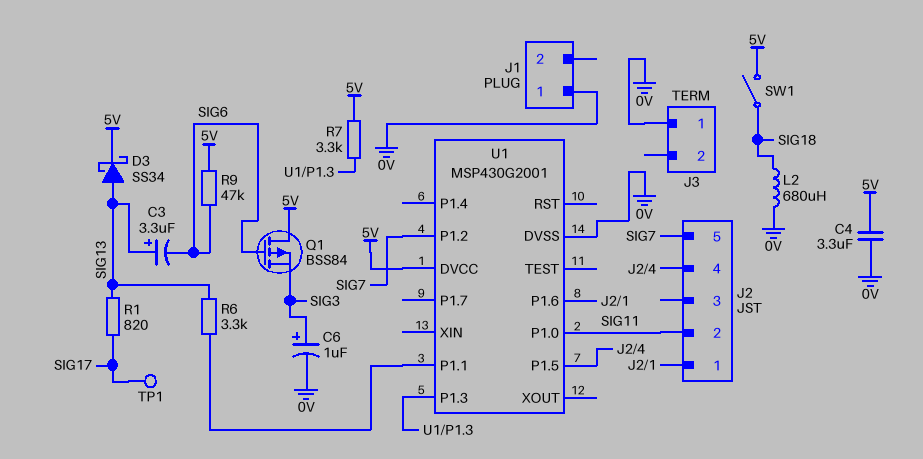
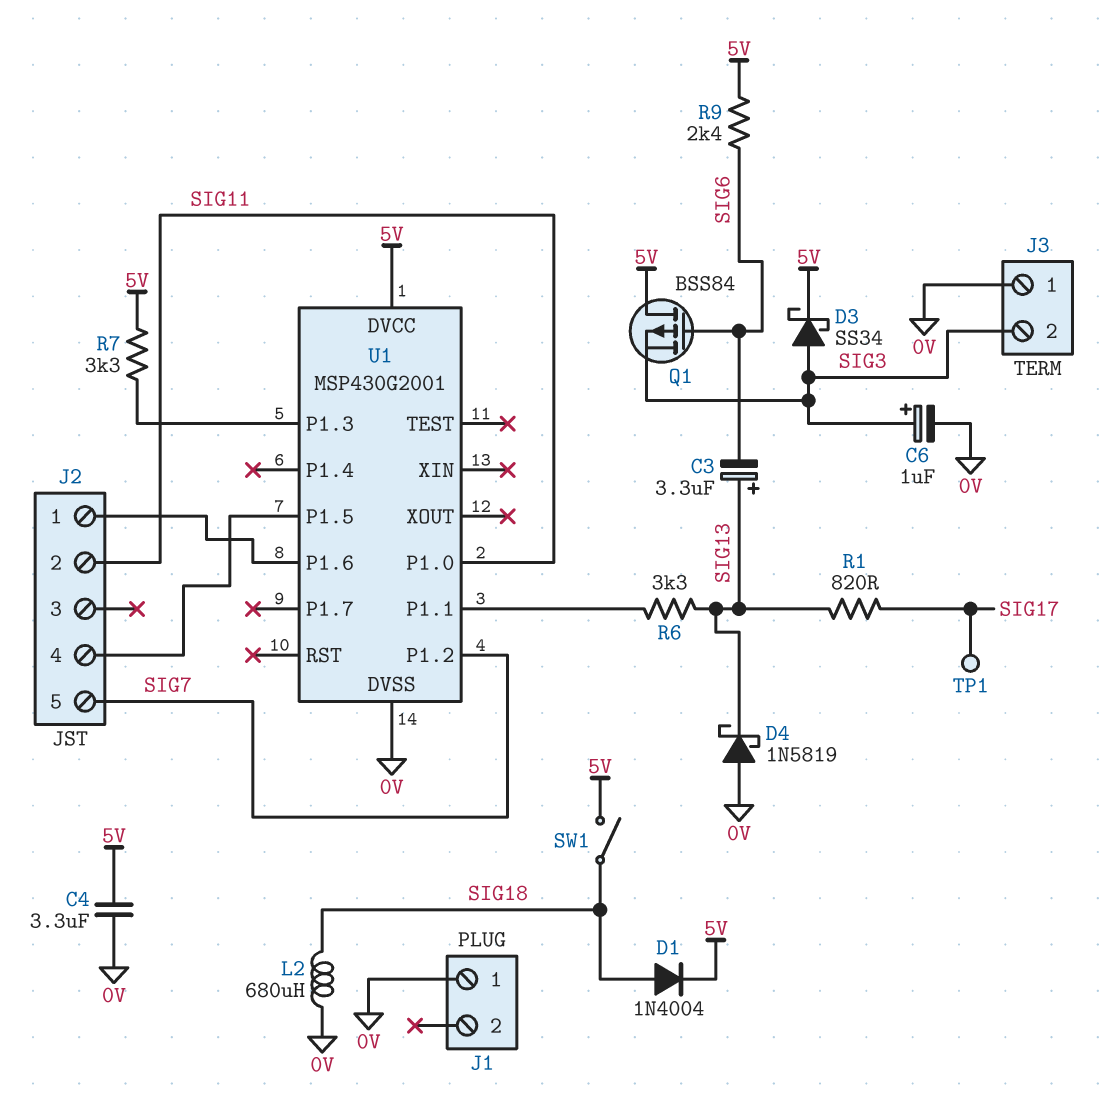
D1: none -> diode 1N4004 (A SIG18, K 5V)
D3: schottky SS34 (A SIG13, K 5V) -> schottky SS34 (A SIG3, K 5V)
D4: none -> schottky 1N5819 (A 0V, K SIG13)
J3 pin 2: none -> SIG3
R9: 47k (5V, SIG6) -> 2.4k (5V, SIG6)

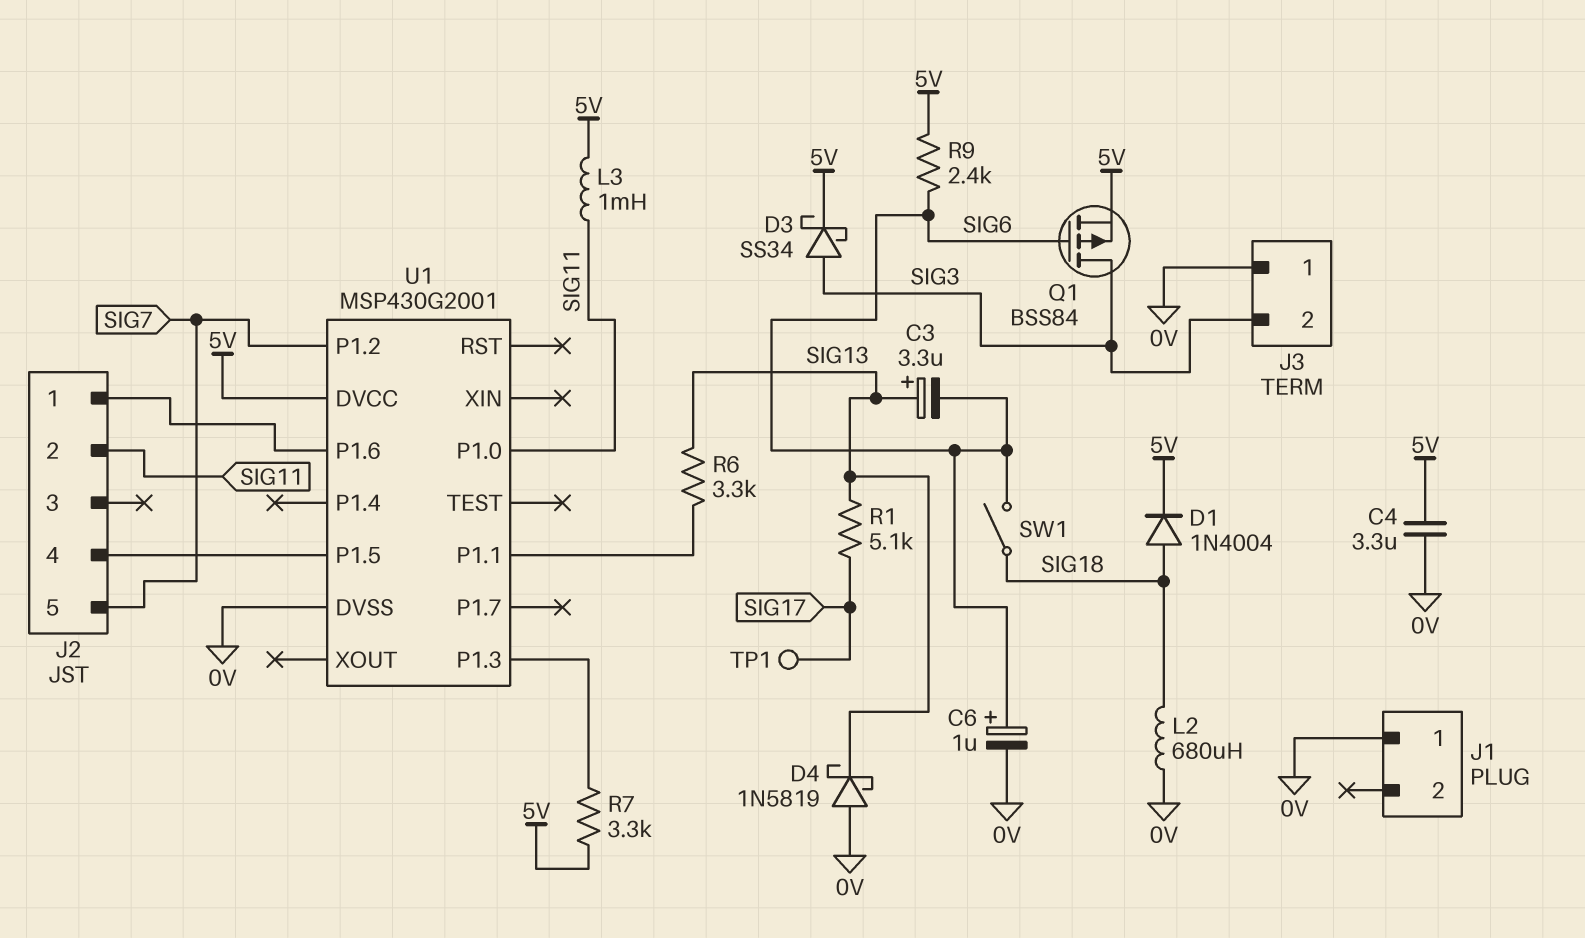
C6: 1uF (plus SIG3, minus 0V) -> 1uF (plus SIG6, minus 0V)
L3: none -> 1mH (5V, SIG11)
Q1: PMOS BSS84 (G SIG6, D 5V, S SIG3) -> PMOS BSS84 (G SIG6, D SIG3, S 5V)
R1: 820 (SIG13, SIG17) -> 5.1k (SIG13, SIG17)
SW1: switch (5V, SIG18) -> switch (SIG6, SIG18)

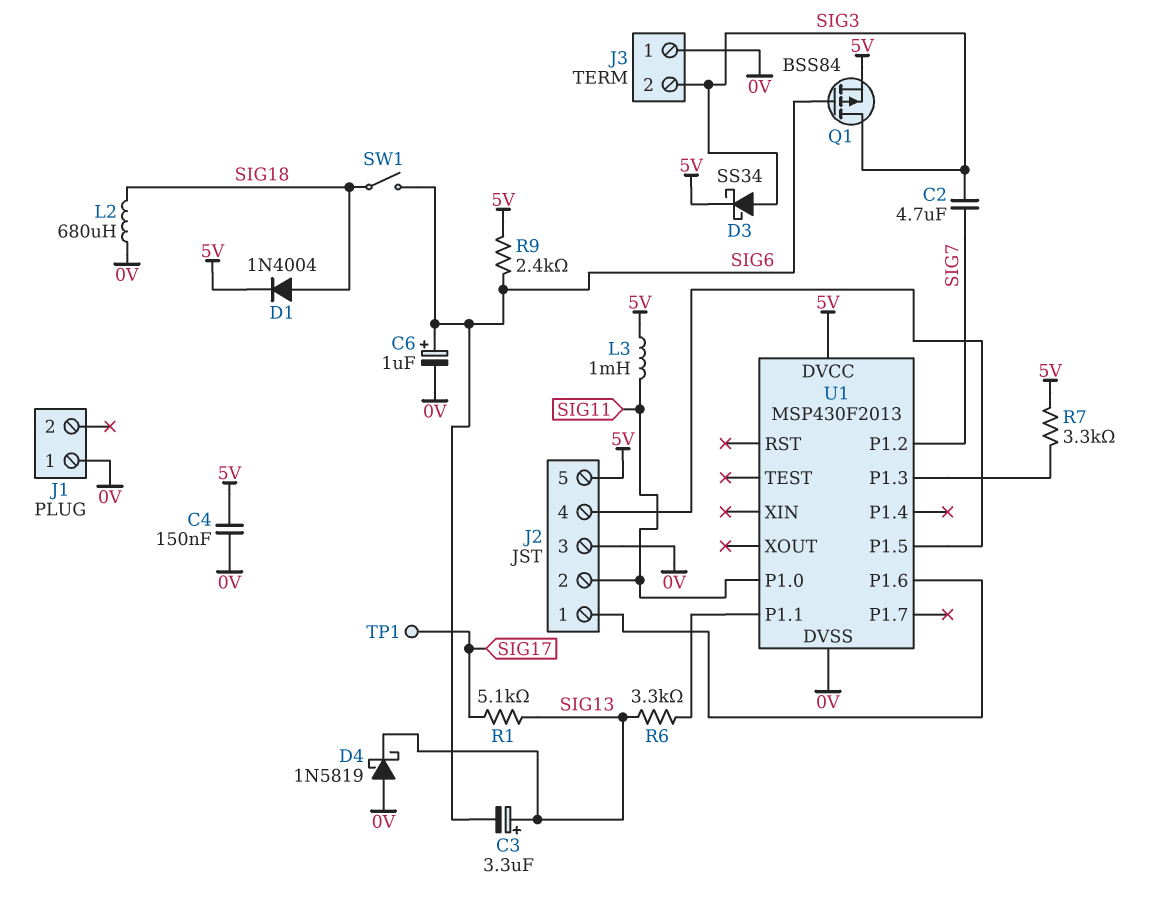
C2: none -> 4.7uF (SIG3, SIG7)
C4: 3.3uF (0V, 5V) -> 150nF (0V, 5V)
J2 pin 3: none -> 0V
J2 pin 5: SIG7 -> 5V
U1: MSP430G2001 -> MSP430F2013

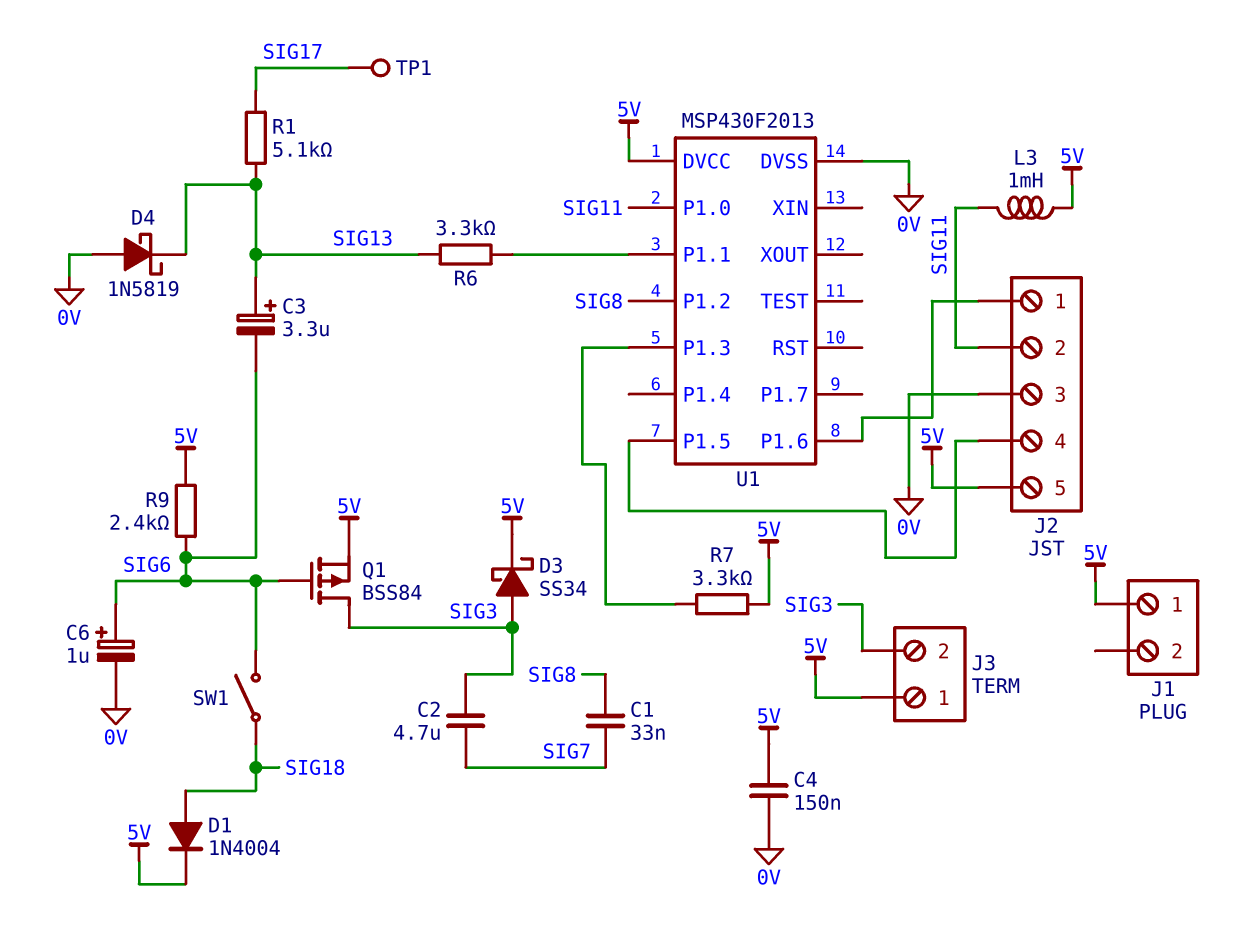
C1: none -> 33nF (SIG7, SIG8)
J1 pin 1: 0V -> 5V
J3 pin 1: 0V -> 5V
L2: 680uH (0V, SIG18) -> none
U1 pin P1.2: SIG7 -> SIG8

